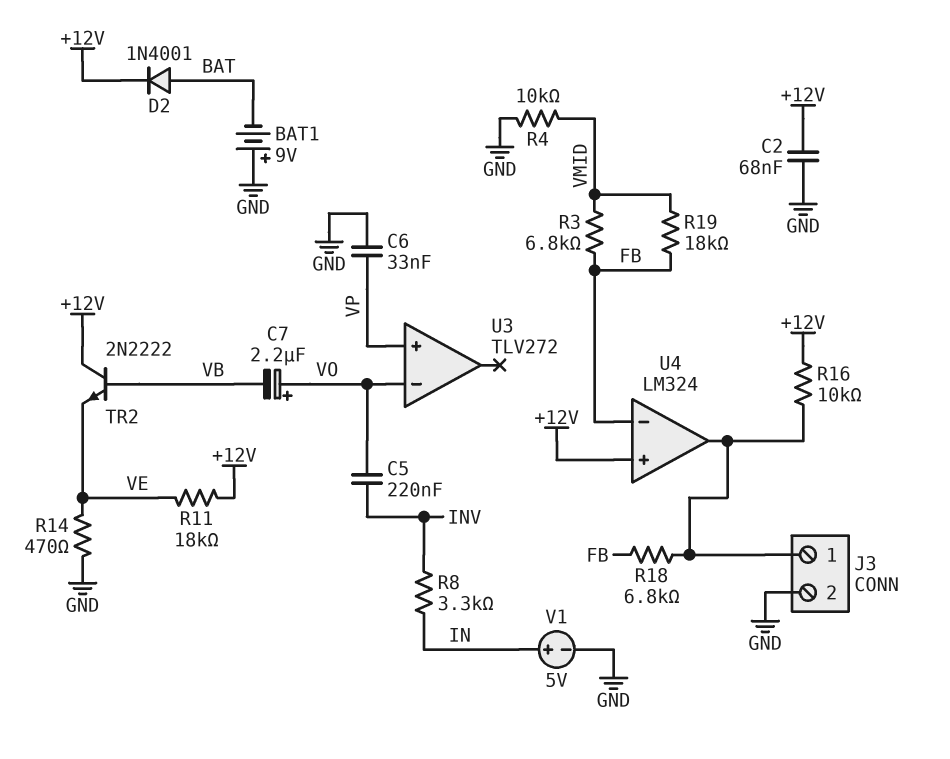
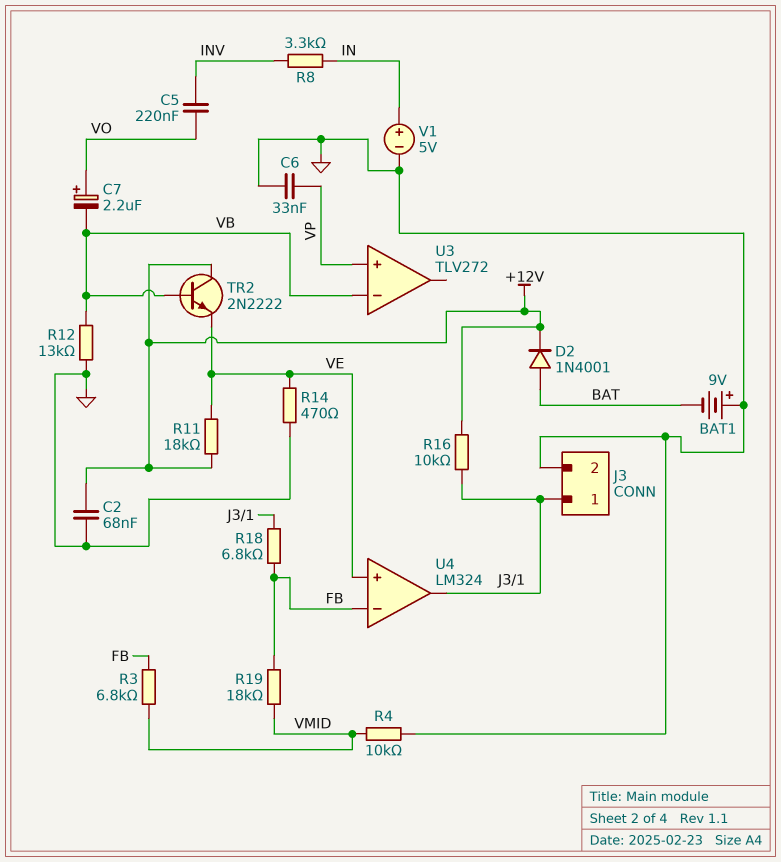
R12: none -> 13k (GND, VB)
U3 pin in-: VO -> VB
U4 pin in+: +12V -> VE

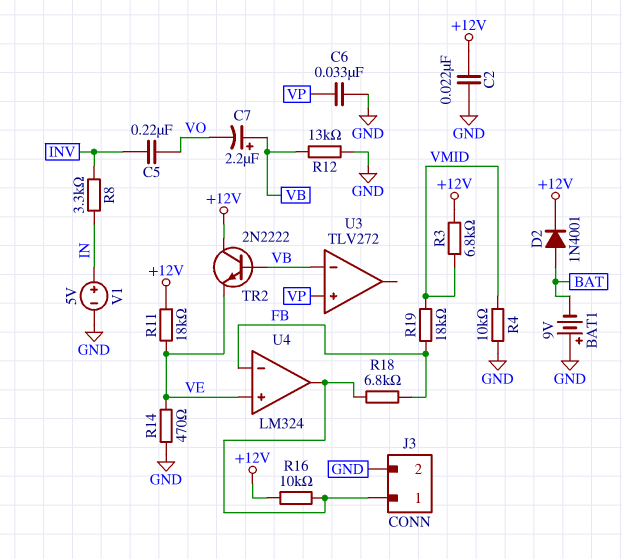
C2: 68nF (+12V, GND) -> 22nF (+12V, GND)
C7: 2.2uF (plus VO, minus VB) -> 2.2uF (plus VB, minus VO)
R3: 6.8k (FB, VMID) -> 6.8k (+12V, VMID)

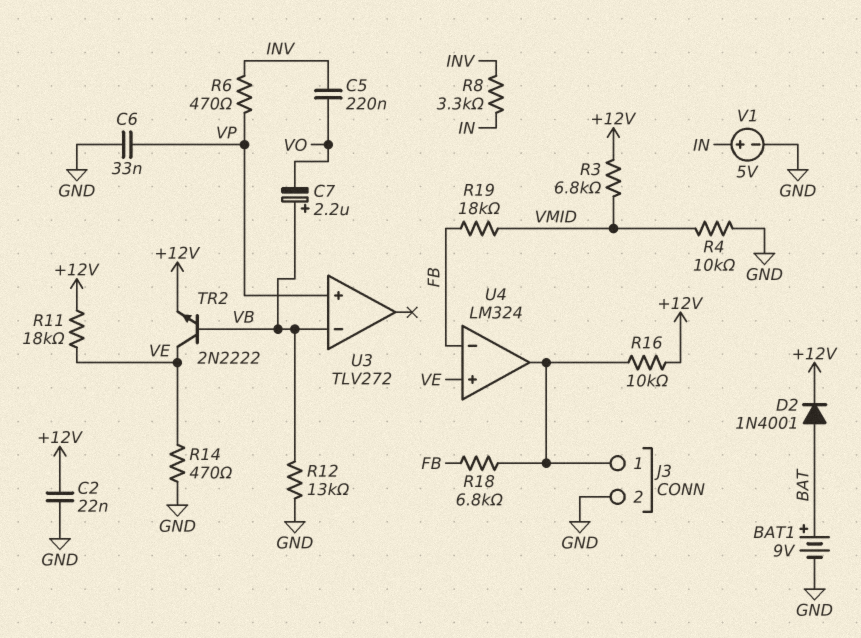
BAT1: 9V (plus GND, minus BAT) -> 9V (plus BAT, minus GND)
R6: none -> 470 (INV, VP)
TR2: NPN 2N2222 (B VB, C +12V, E VE) -> NPN 2N2222 (B VB, C VE, E +12V)

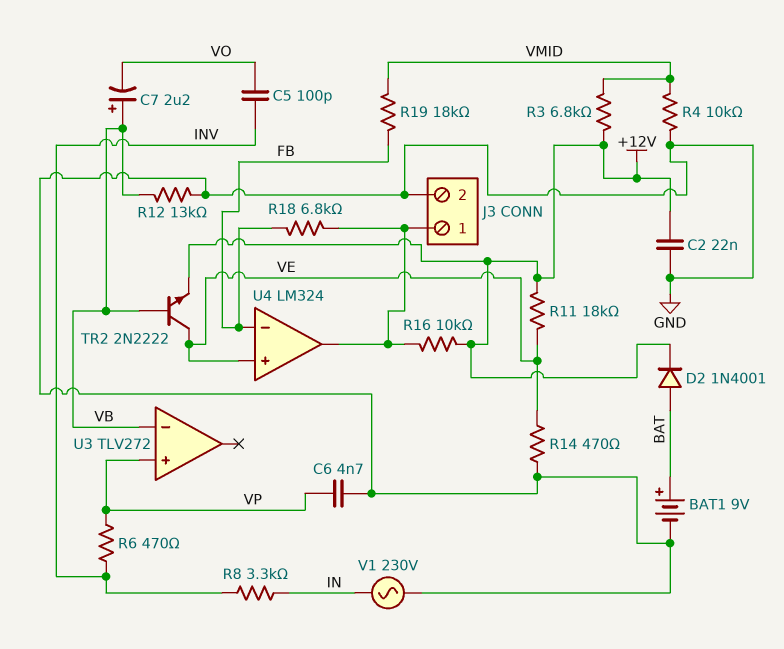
C5: 220nF (INV, VO) -> 100pF (INV, VO)
C6: 33nF (GND, VP) -> 4.7nF (GND, VP)
V1: 5V (plus IN, minus GND) -> AC 230V (GND, IN)

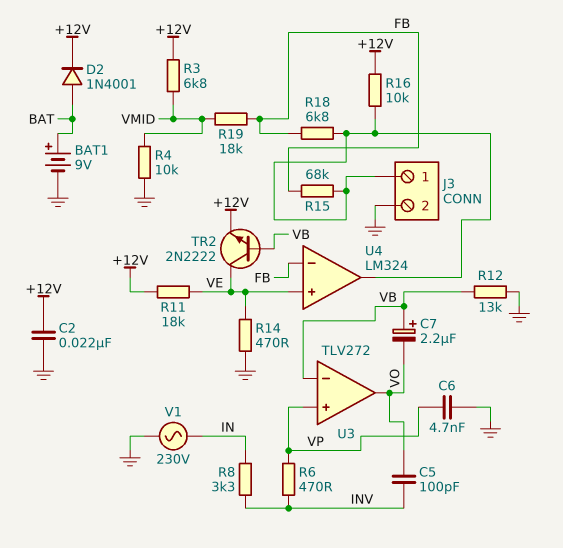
R15: none -> 68k (FB, J3/1)
U3 pin out: none -> VO

